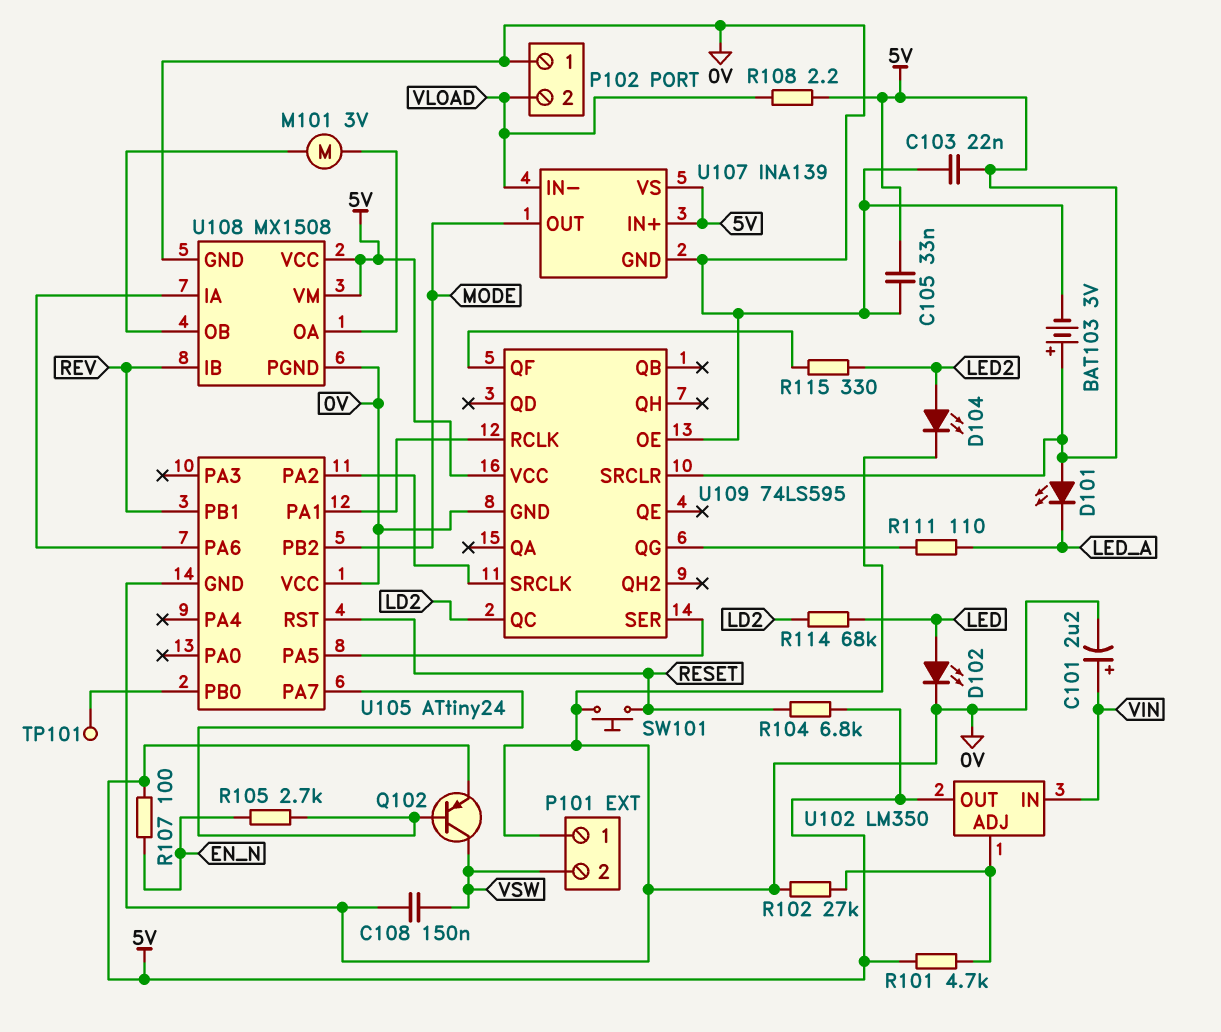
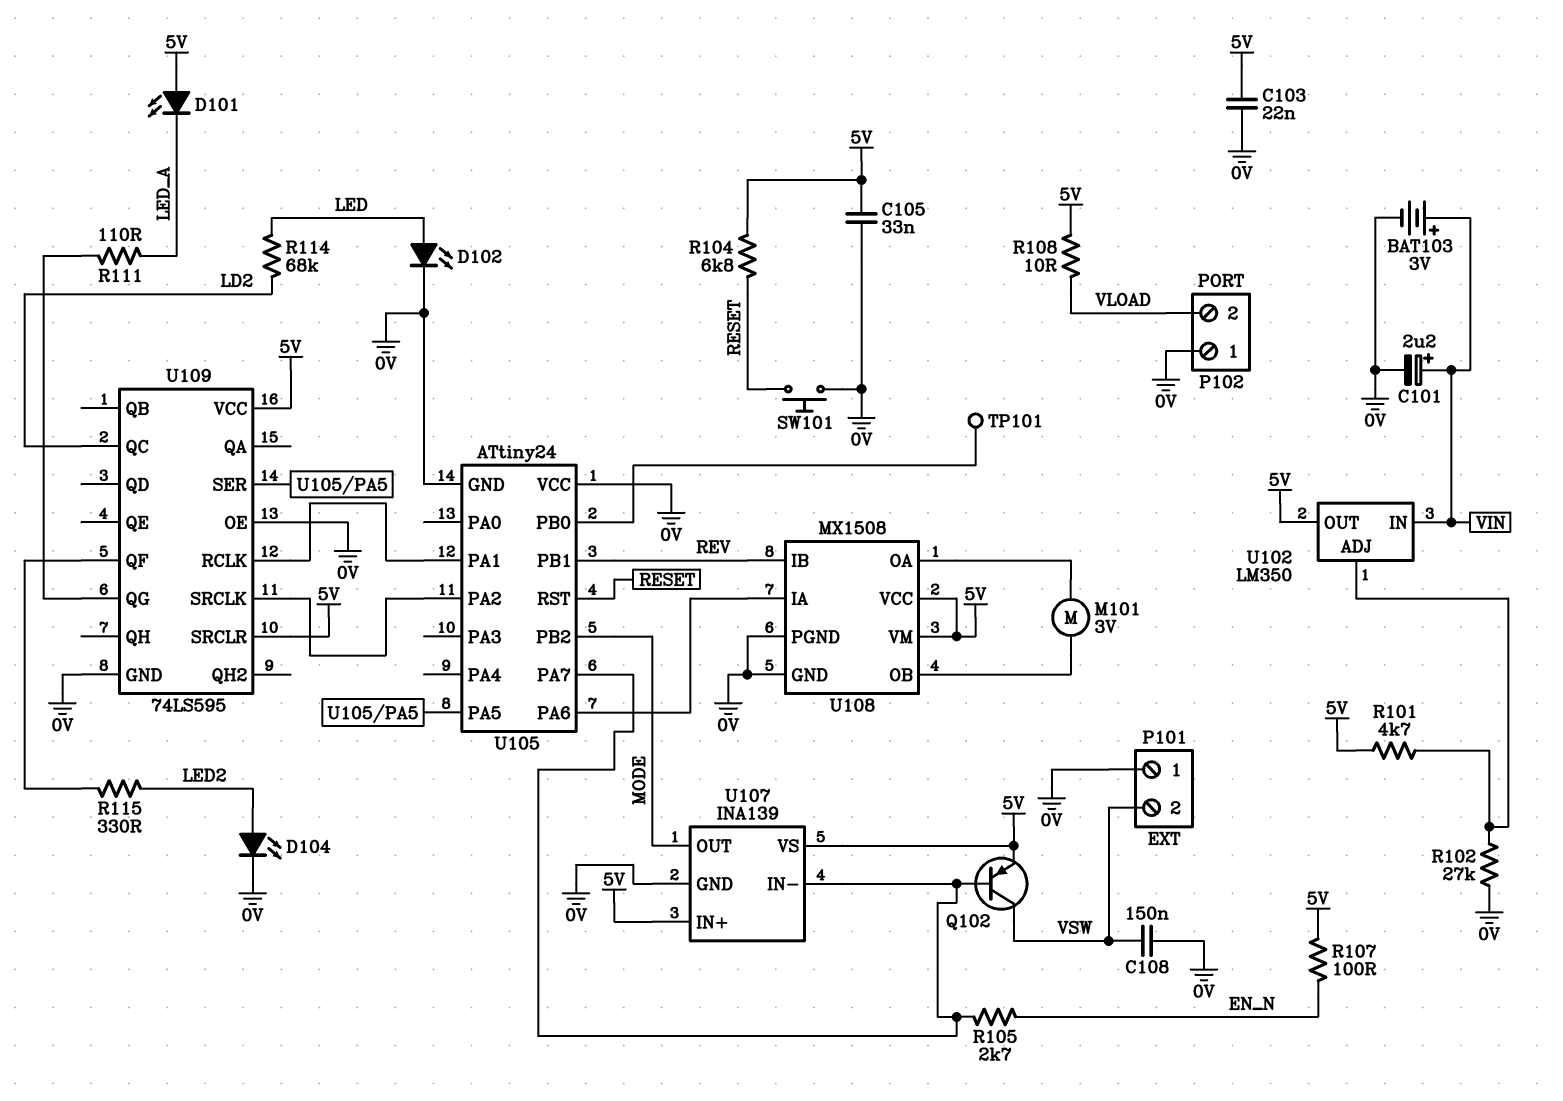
BAT103: 3V (plus 5V, minus 0V) -> 3V (plus VIN, minus 0V)
R108: 2.2 (5V, VLOAD) -> 10 (5V, VLOAD)
U107 pin IN-: VLOAD -> U105/PA7

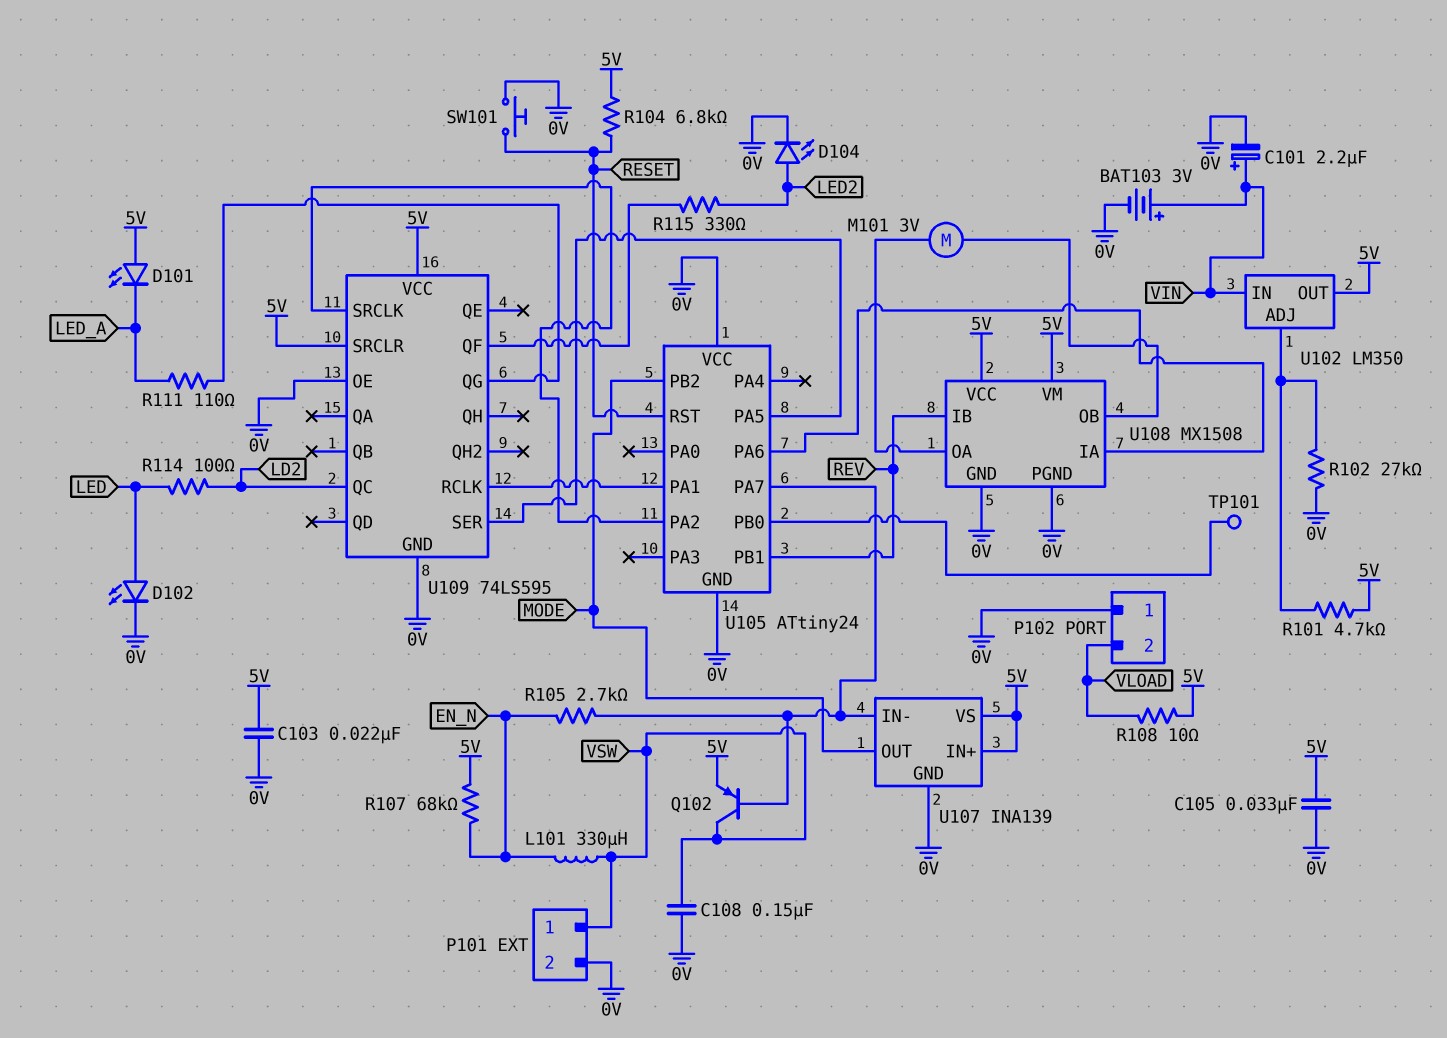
L101: none -> 330uH (EN_N, VSW)
P101 pin 1: 0V -> VSW
P101 pin 2: VSW -> 0V
R107: 100 (5V, EN_N) -> 68k (5V, EN_N)
R114: 68k (LD2, LED) -> 100 (LD2, LED)

